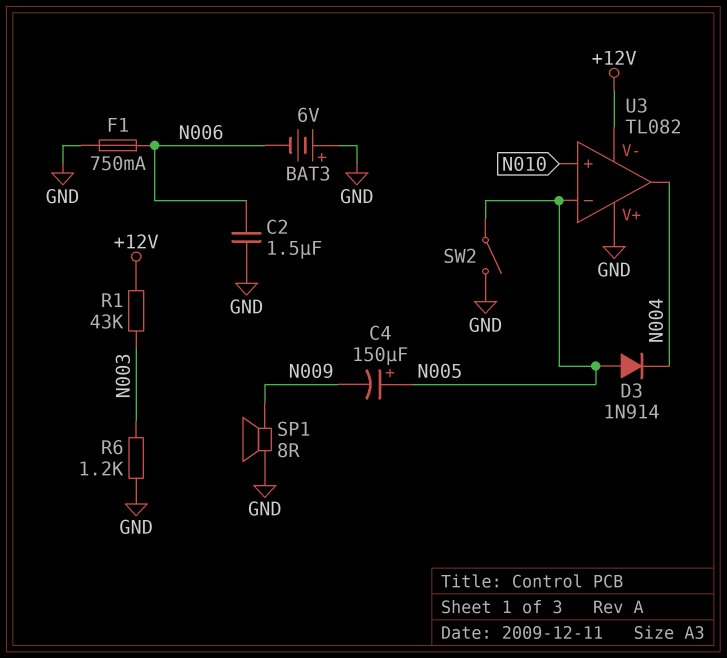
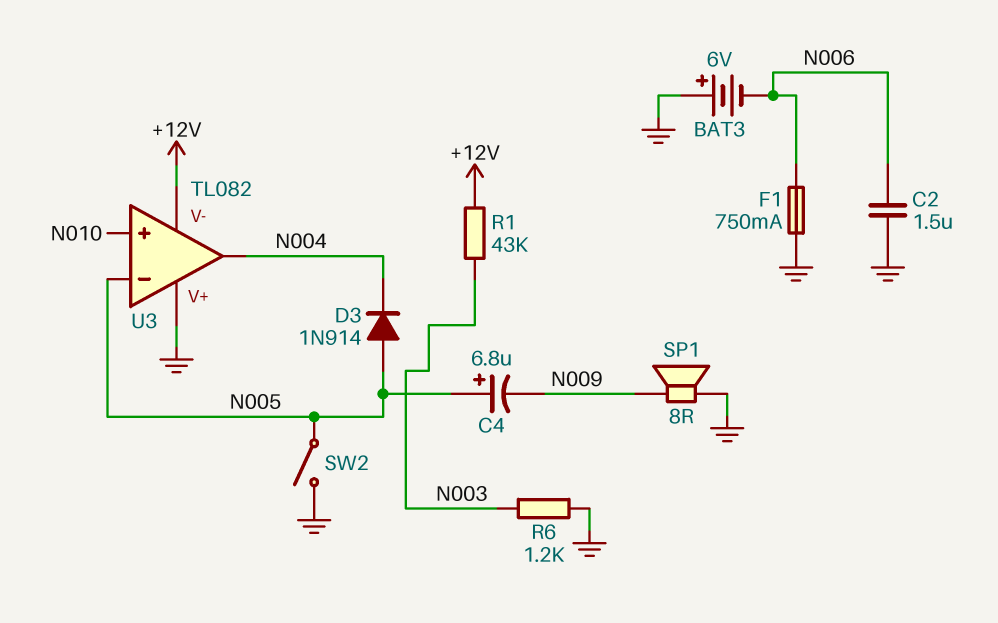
C4: 150uF (plus N005, minus N009) -> 6.8uF (plus N005, minus N009)

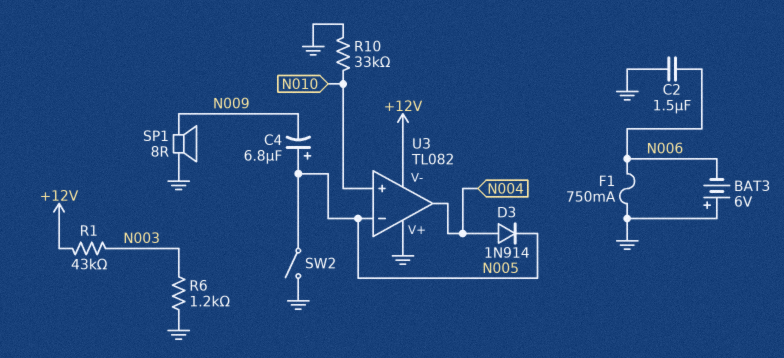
D3: diode 1N914 (A N005, K N004) -> diode 1N914 (A N004, K N005)
R10: none -> 33k (GND, N010)

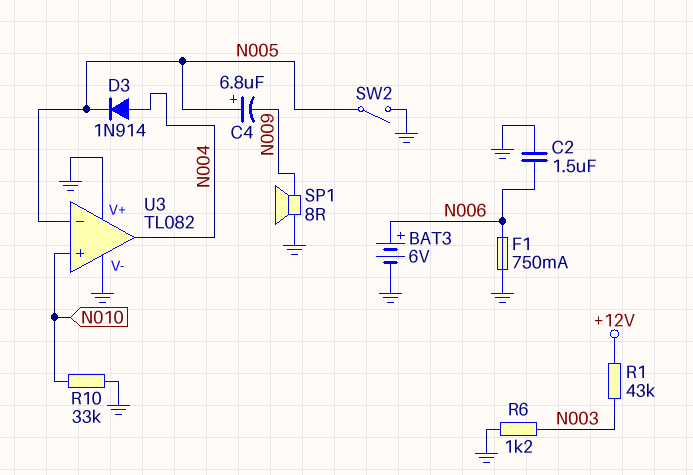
BAT3: 6V (plus GND, minus N006) -> 6V (plus N006, minus GND)
U3 pin V-: +12V -> GND

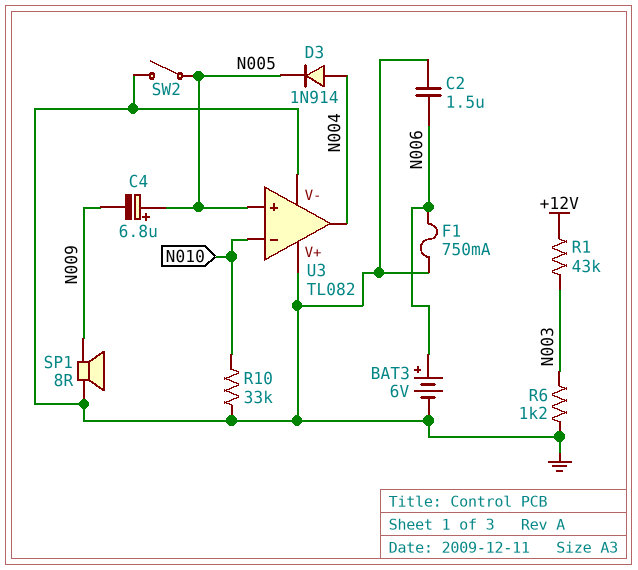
U3 pin in+: N010 -> N005
U3 pin in-: N005 -> N010

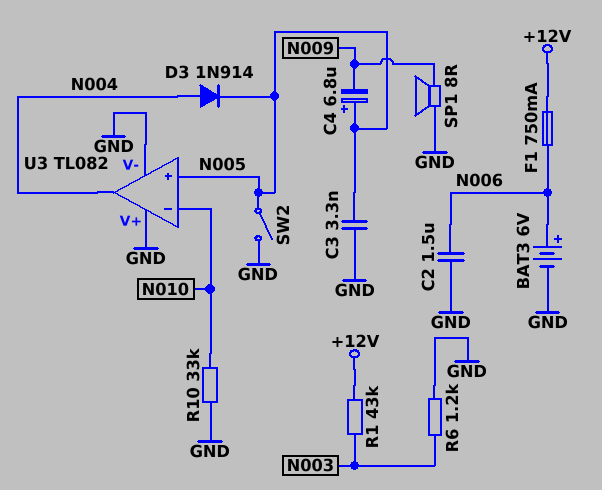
C3: none -> 3.3nF (GND, N005)
F1: 750mA (GND, N006) -> 750mA (+12V, N006)

